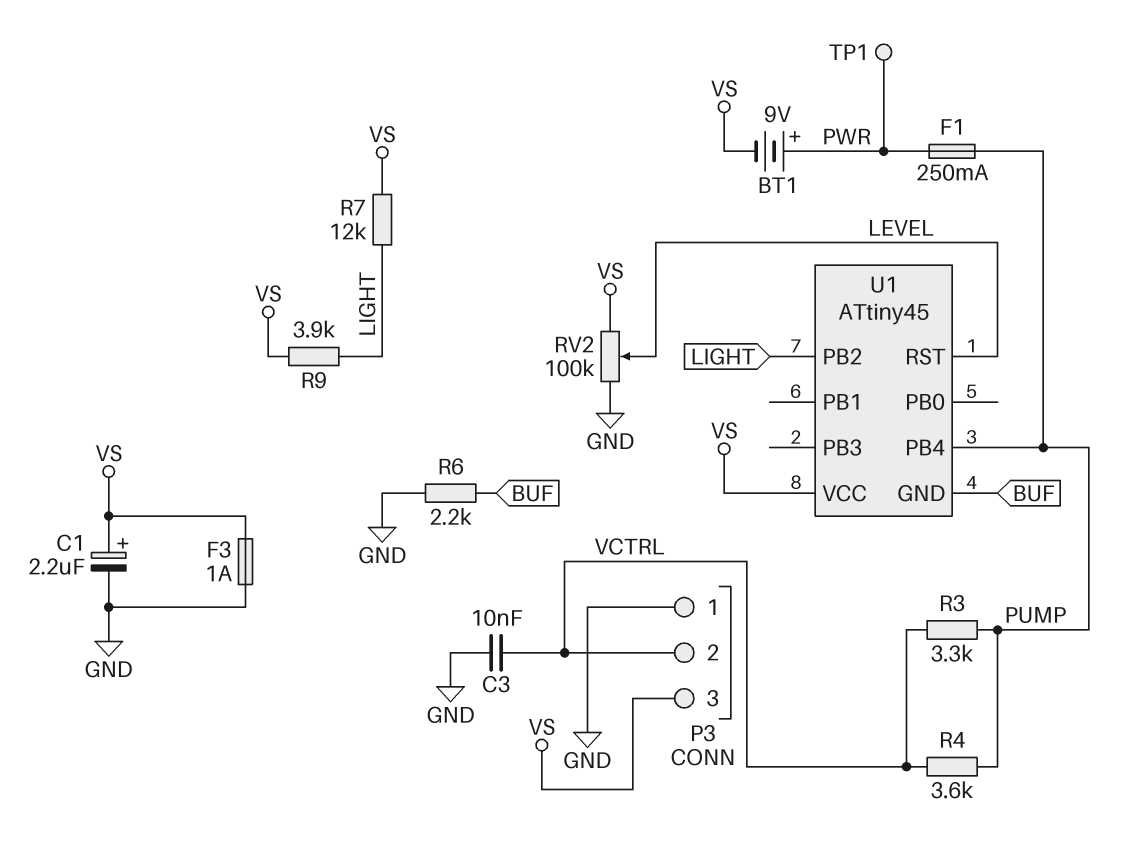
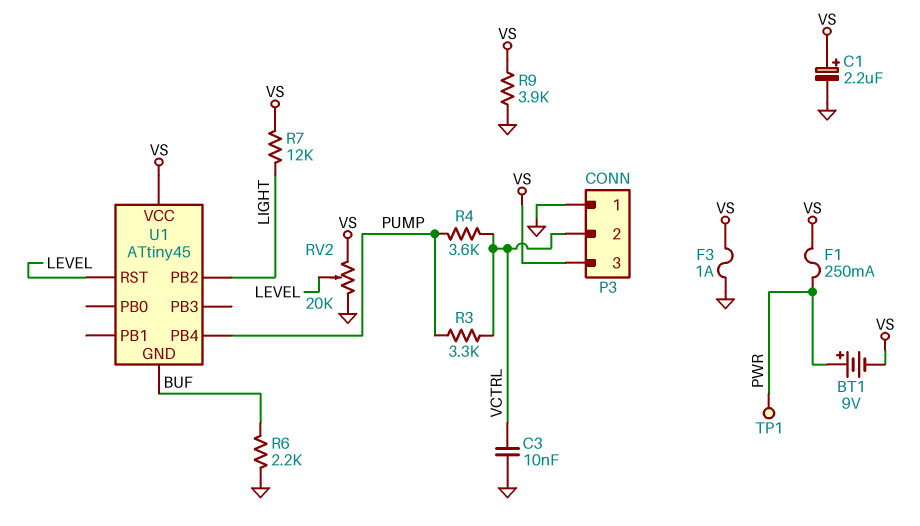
F1: 250mA (PUMP, PWR) -> 250mA (PWR, VS)
R9: 3.9k (LIGHT, VS) -> 3.9k (GND, VS)
RV2: 100k (GND, VS, wiper LEVEL) -> 20k (GND, VS, wiper LEVEL)

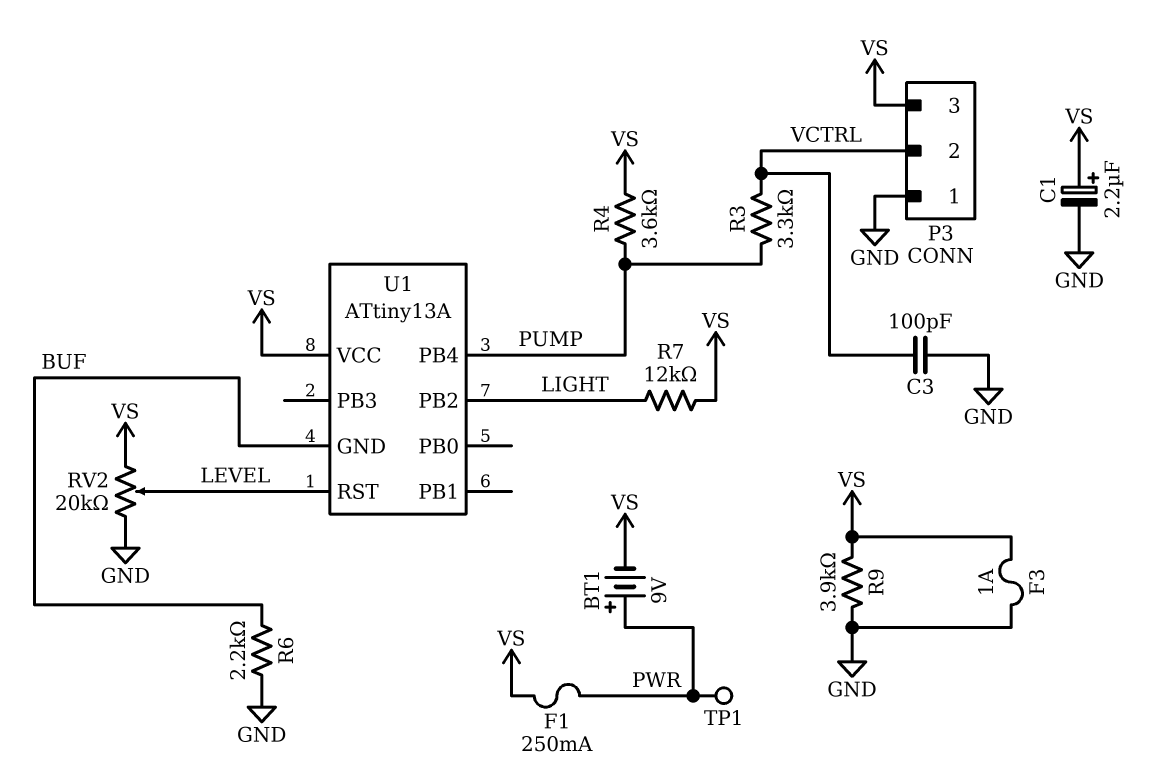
C3: 10nF (GND, VCTRL) -> 100pF (GND, VCTRL)
R4: 3.6k (PUMP, VCTRL) -> 3.6k (PUMP, VS)
U1: ATtiny45 -> ATtiny13A

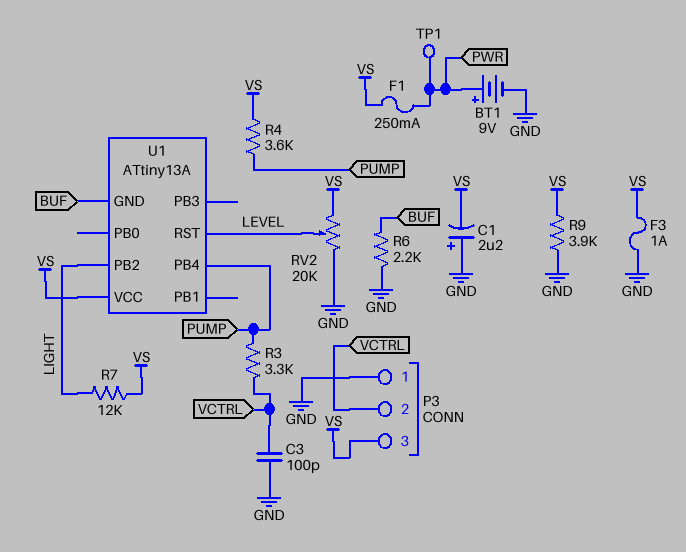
BT1: 9V (plus PWR, minus VS) -> 9V (plus PWR, minus GND)
C1: 2.2uF (plus VS, minus GND) -> 2.2uF (plus GND, minus VS)

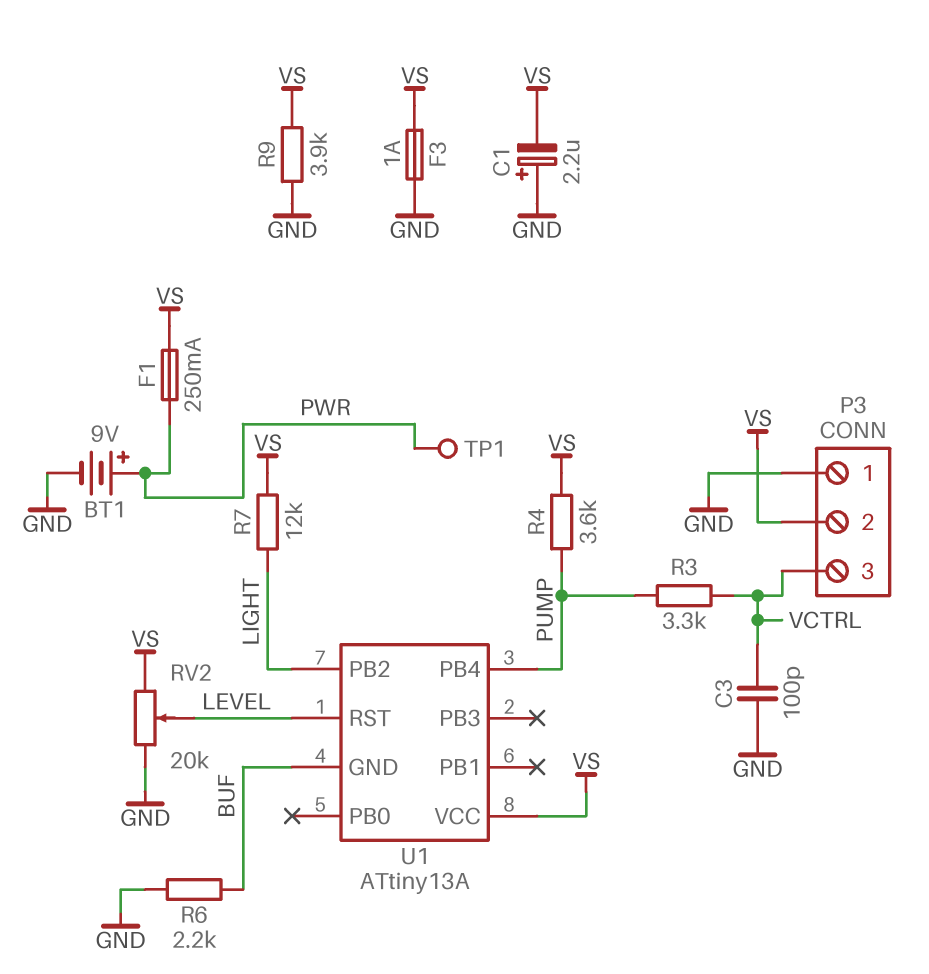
P3 pin 2: VCTRL -> VS
P3 pin 3: VS -> VCTRL

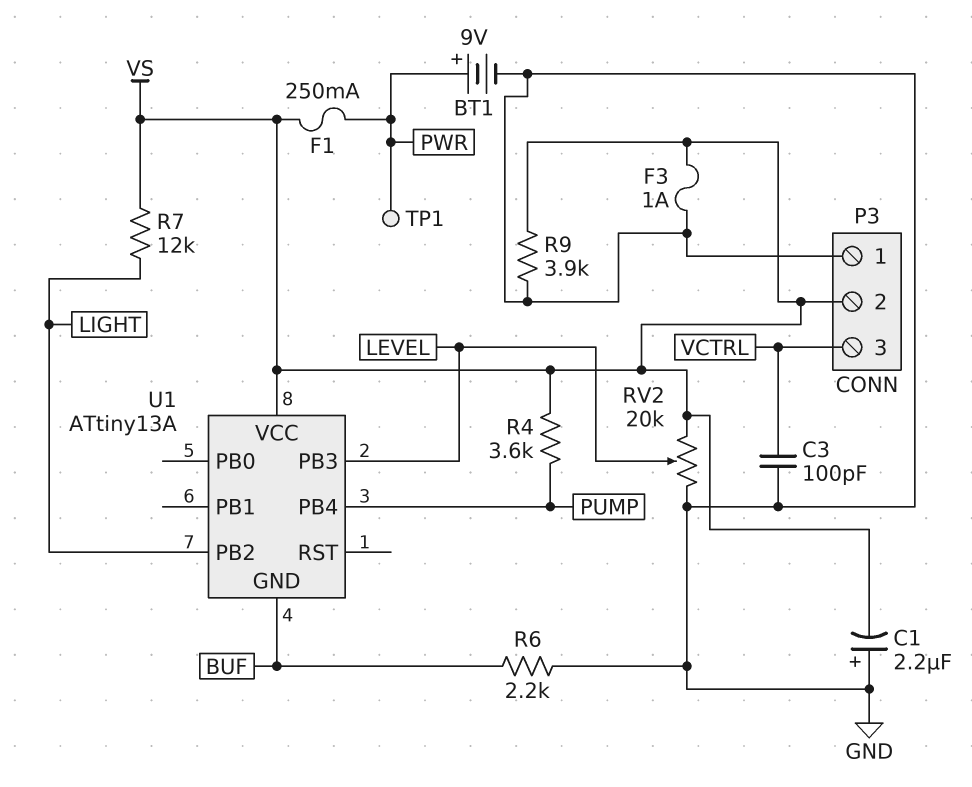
R3: 3.3k (PUMP, VCTRL) -> none
U1 pin PB3: none -> LEVEL
U1 pin RST: LEVEL -> none

